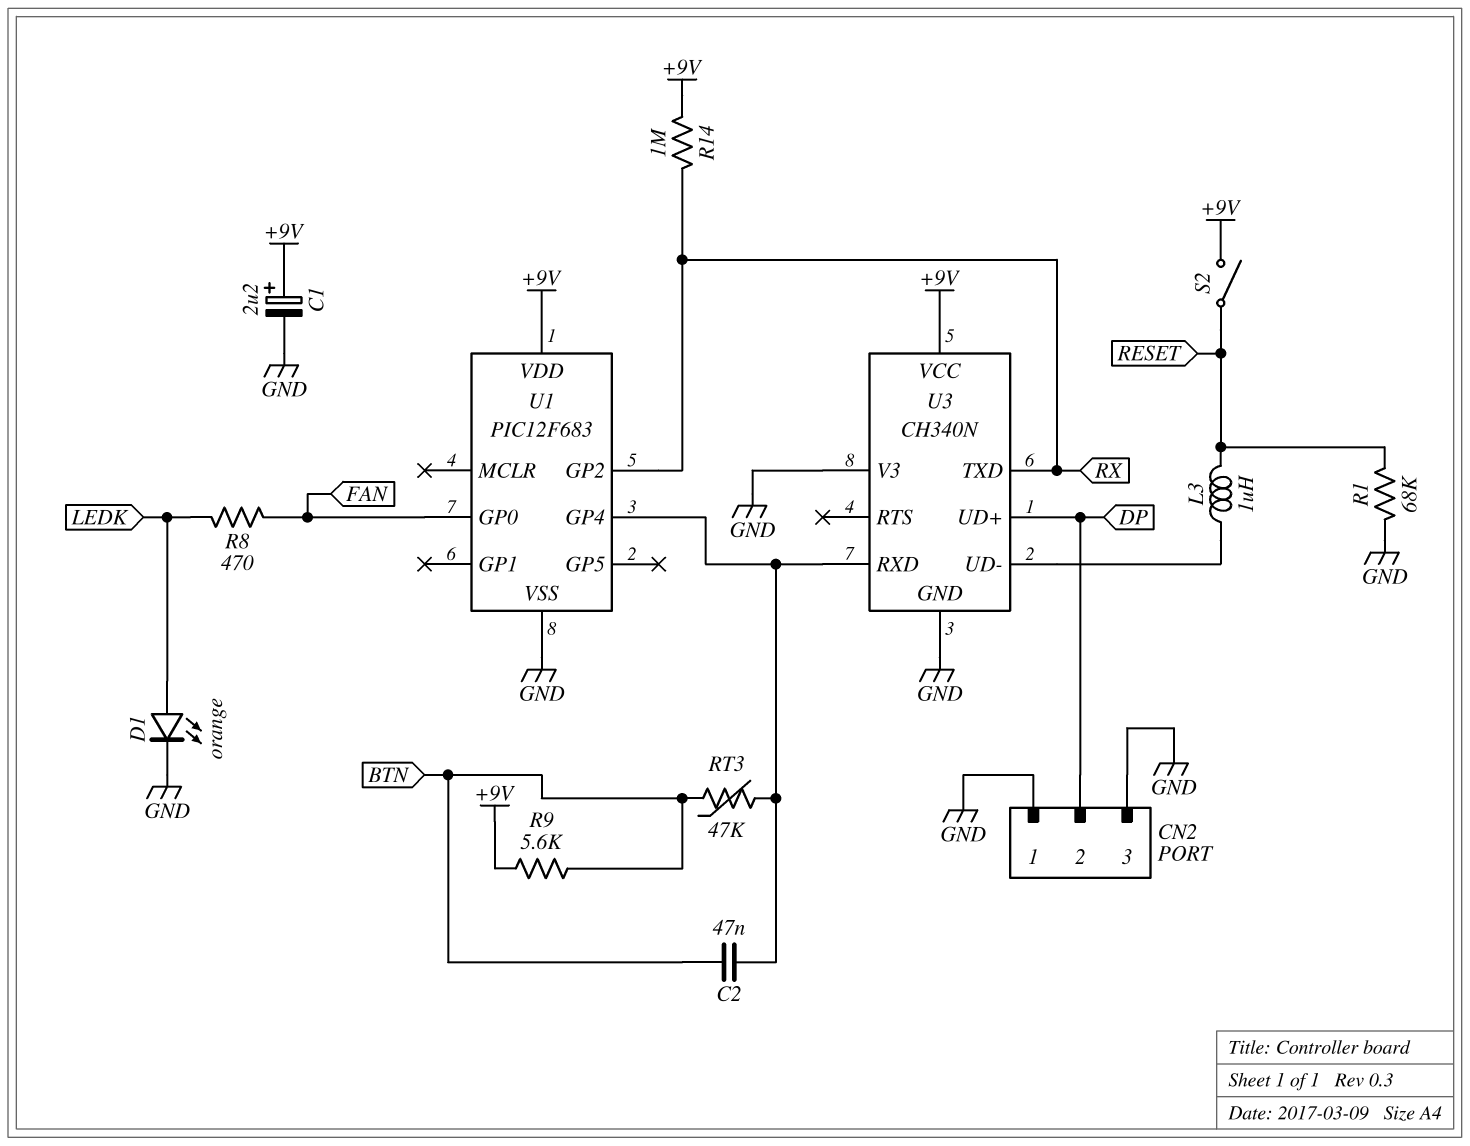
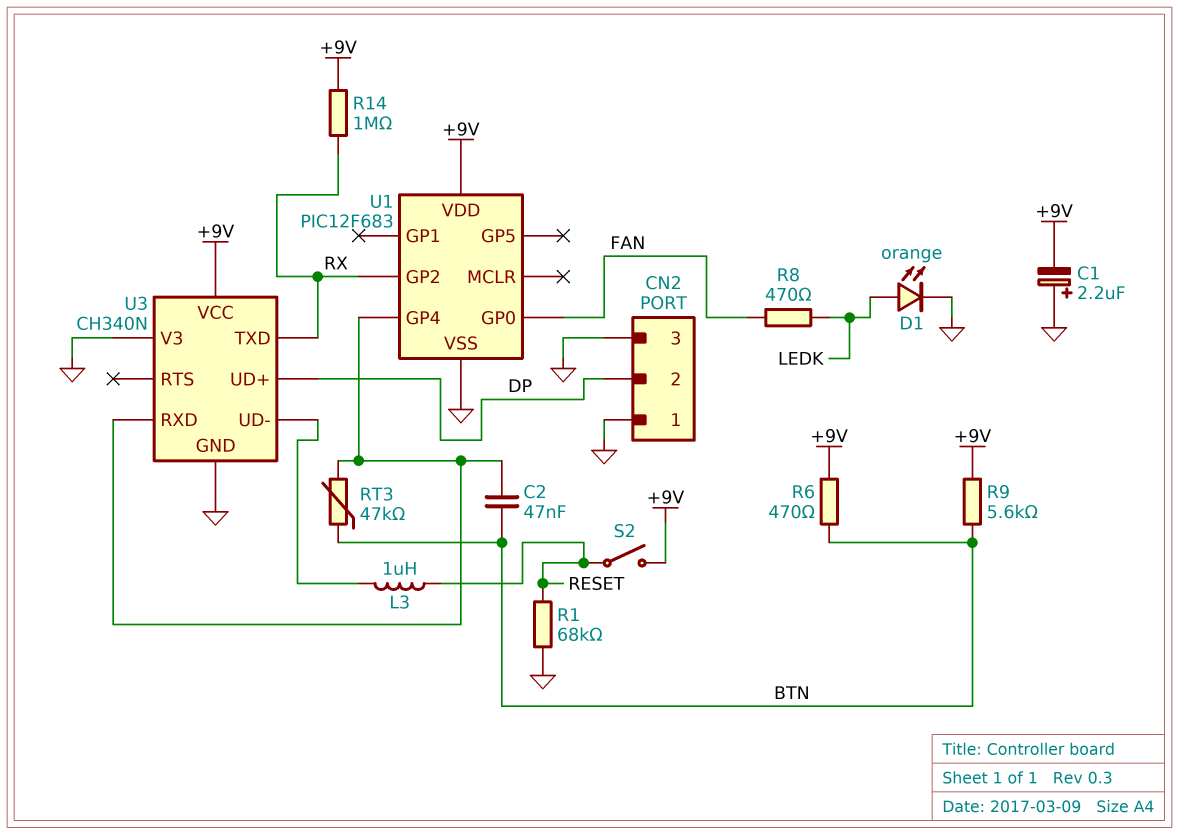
C1: 2.2uF (plus +9V, minus GND) -> 2.2uF (plus GND, minus +9V)
R6: none -> 470 (+9V, BTN)

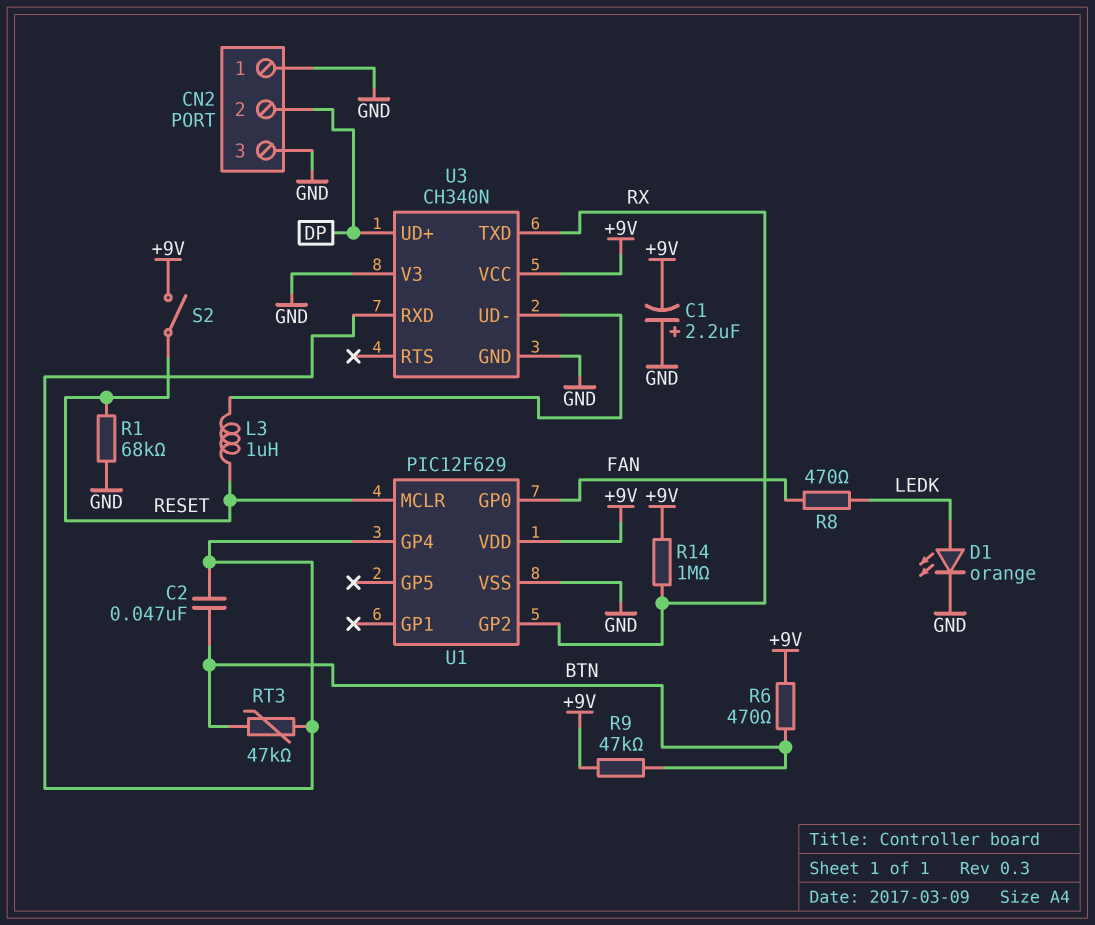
R9: 5.6k (+9V, BTN) -> 47k (+9V, BTN)
U1: PIC12F683 -> PIC12F629
U1 pin MCLR: none -> RESET

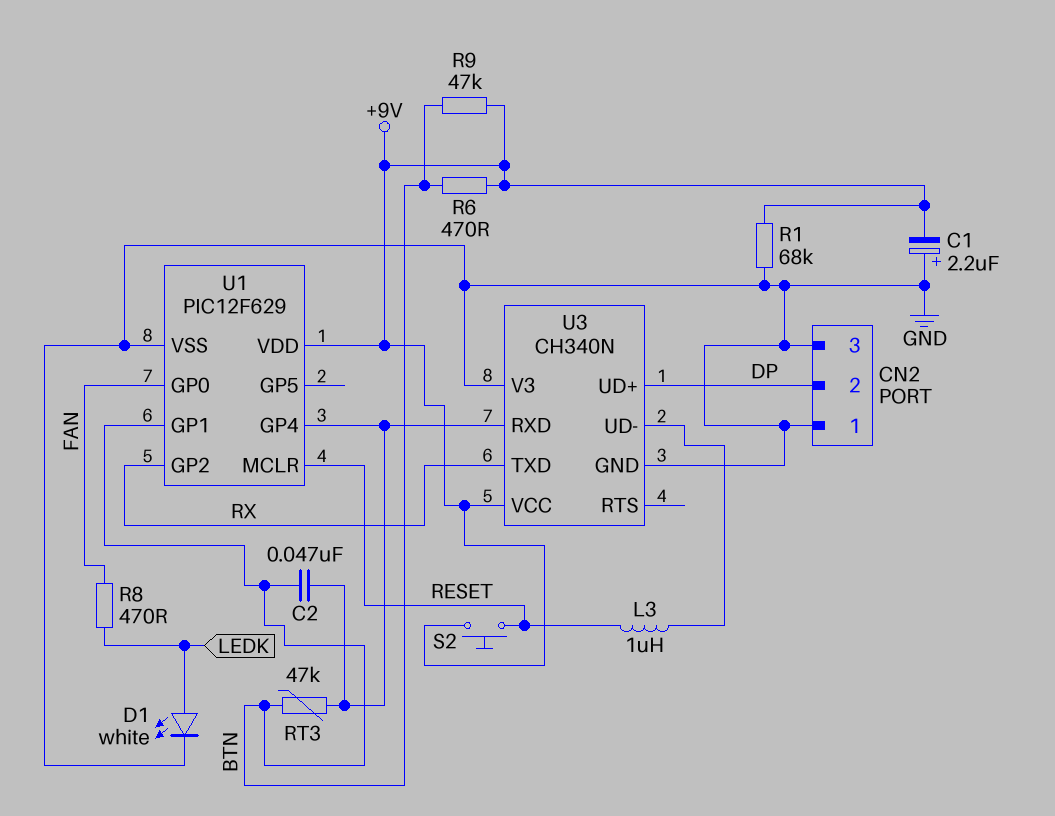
D1: LED orange (A LEDK, K GND) -> LED white (A LEDK, K GND)
R1: 68k (GND, RESET) -> 68k (+9V, GND)
R14: 1M (+9V, RX) -> none
S2: switch (+9V, RESET) -> button (+9V, RESET)
U1 pin GP1: none -> BTN

